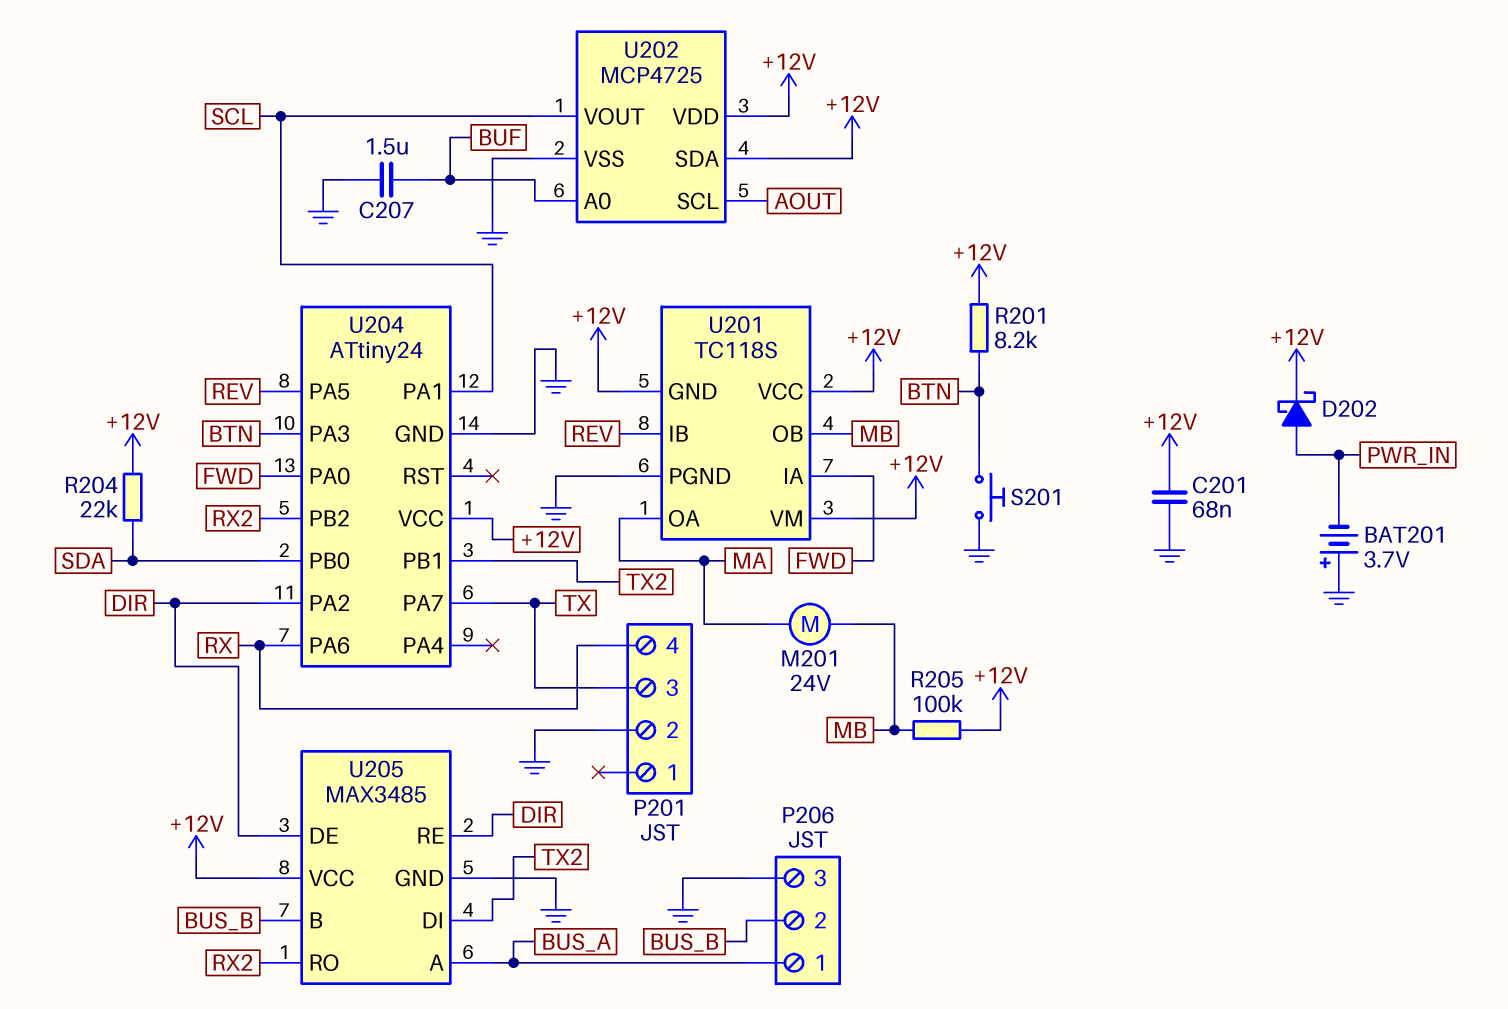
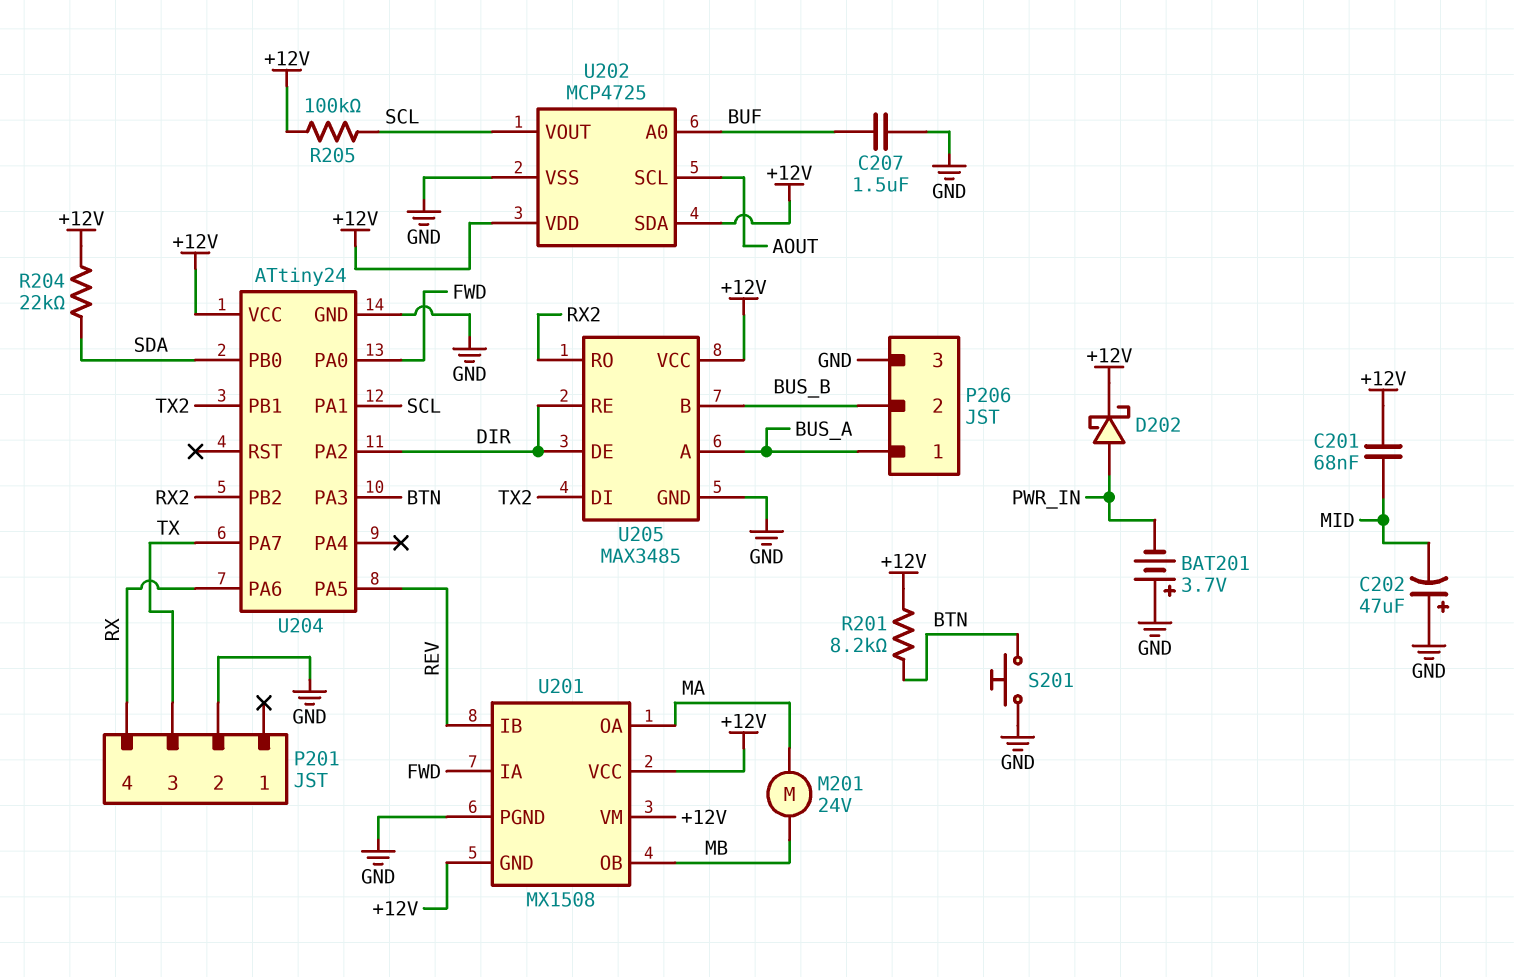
C201: 68nF (+12V, GND) -> 68nF (+12V, MID)
C202: none -> 47uF (plus GND, minus MID)
R205: 100k (+12V, MB) -> 100k (+12V, SCL)
U201: TC118S -> MX1508

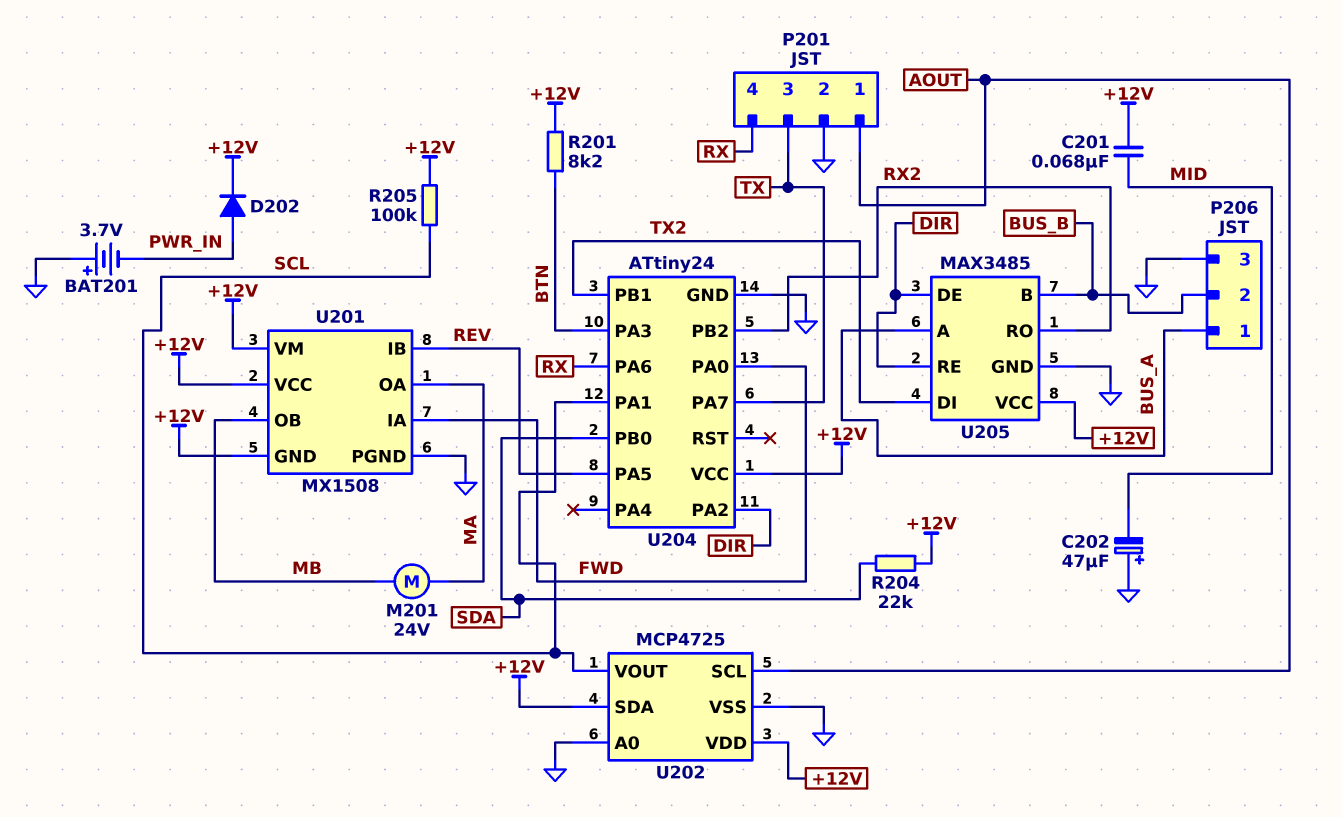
C207: 1.5uF (BUF, GND) -> none
D202: schottky (A PWR_IN, K +12V) -> diode (A PWR_IN, K +12V)
P201 pin 1: none -> AOUT
S201: button (BTN, GND) -> none
U202 pin A0: BUF -> GND

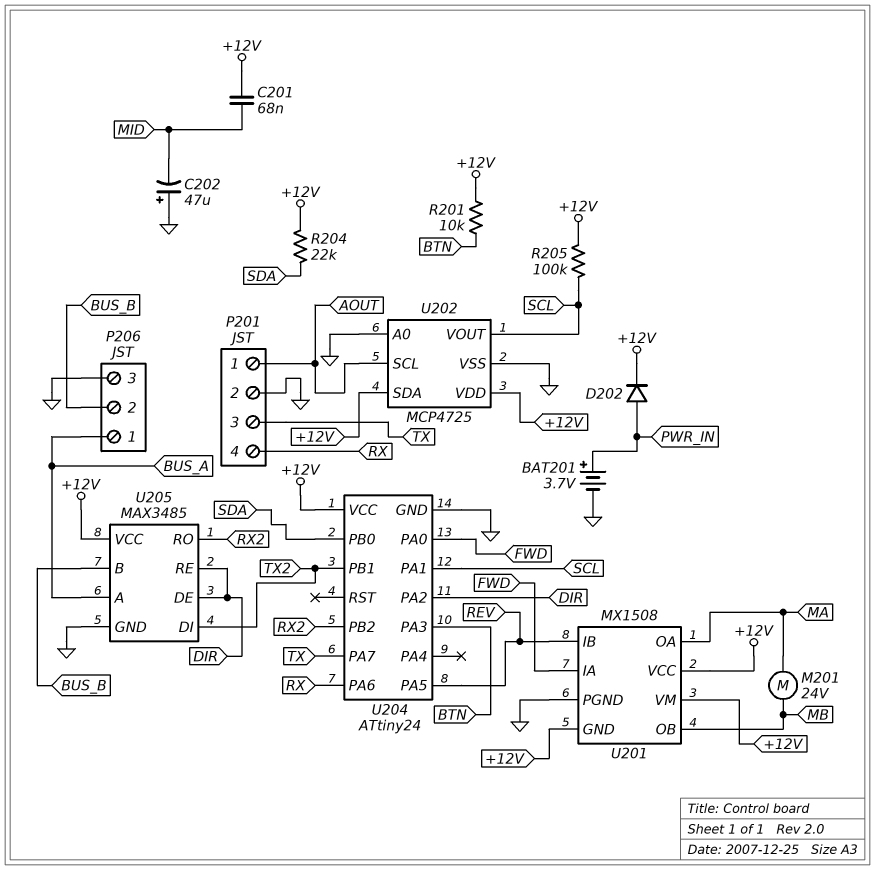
BAT201: 3.7V (plus GND, minus PWR_IN) -> 3.7V (plus PWR_IN, minus GND)
R201: 8.2k (+12V, BTN) -> 10k (+12V, BTN)

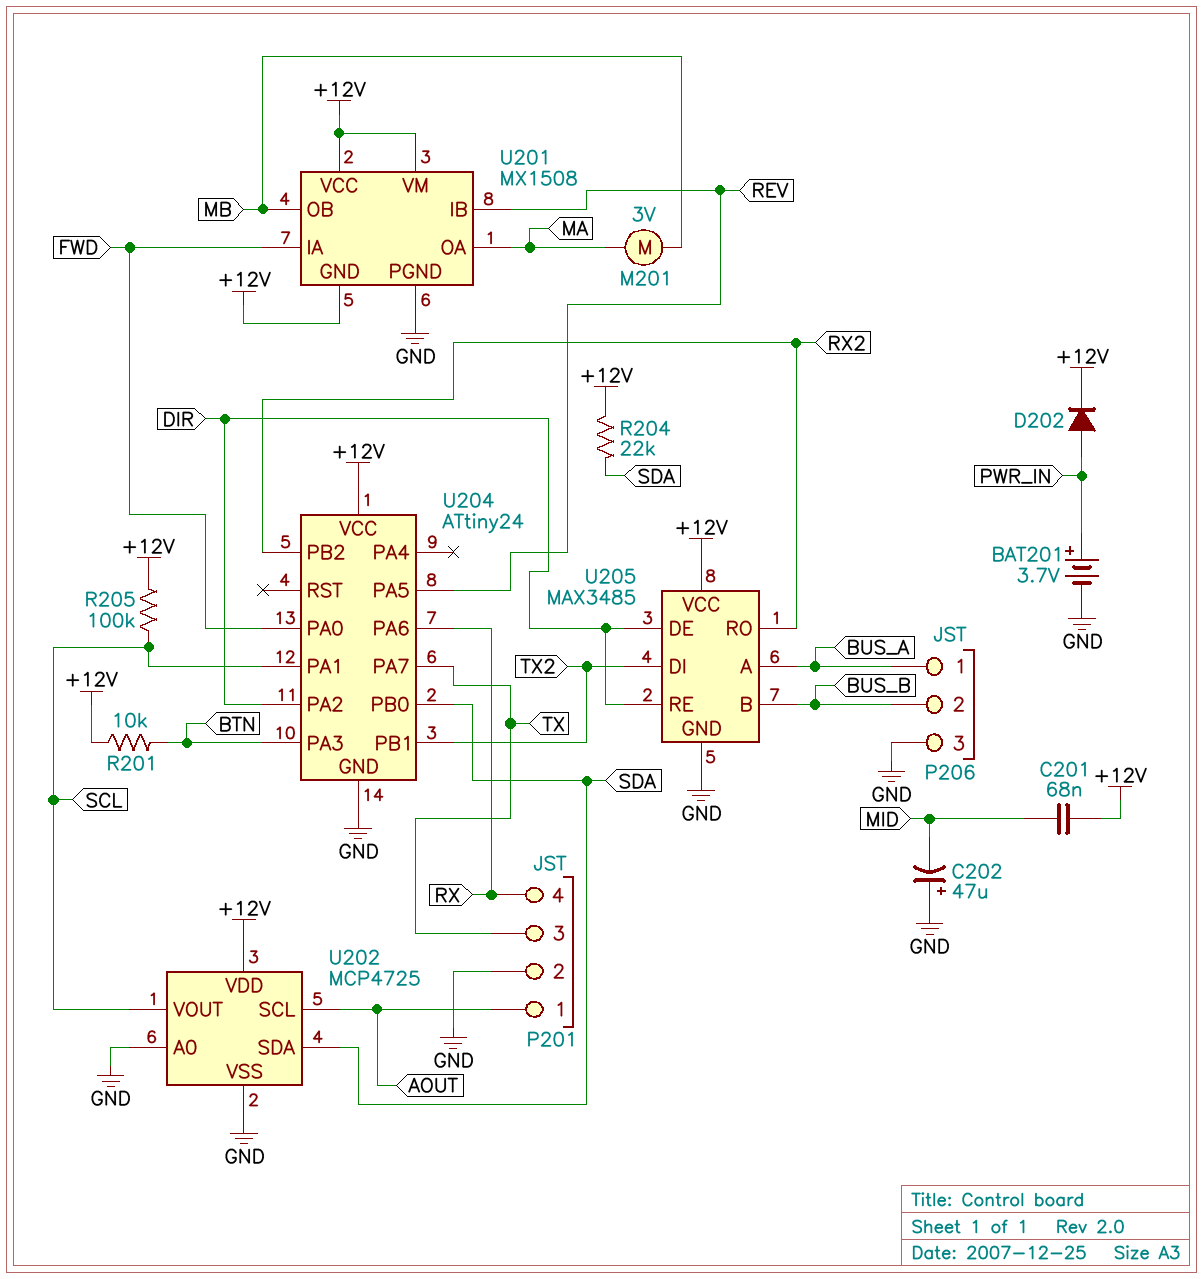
M201: motor 24V (MA, MB) -> motor 3V (MA, MB)
U202 pin SDA: +12V -> SDA

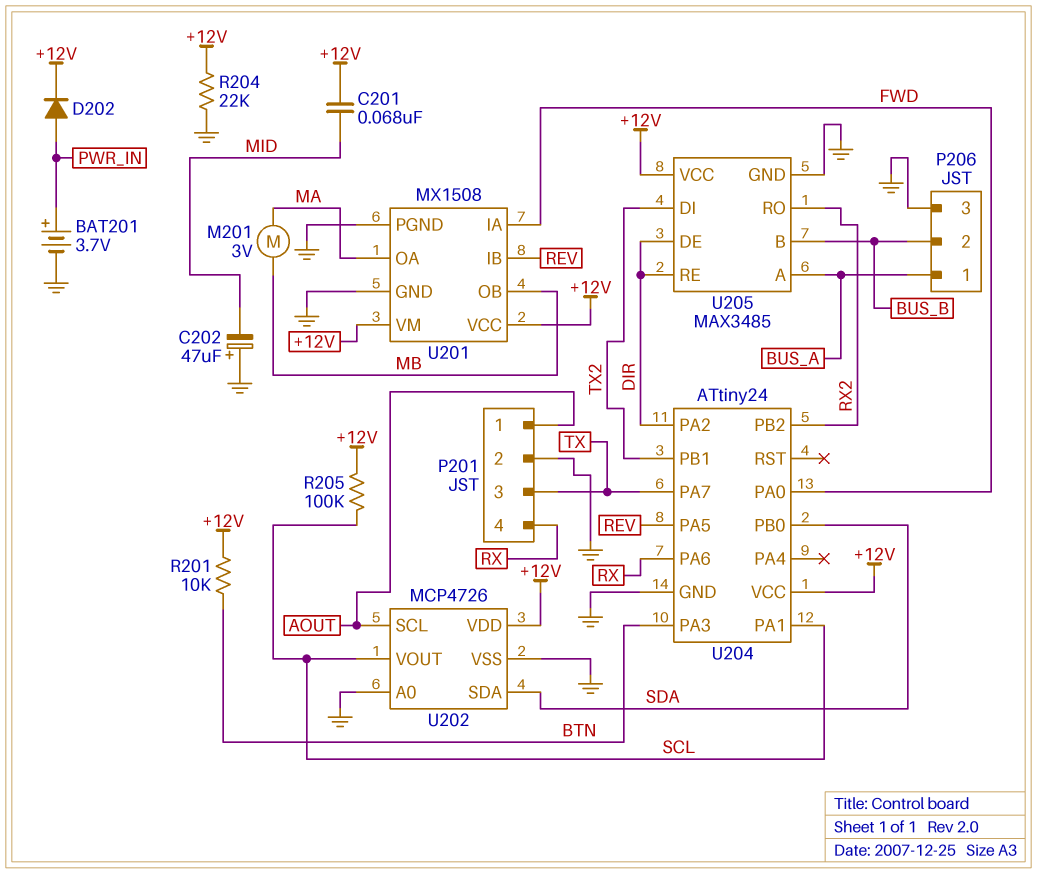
R204: 22k (+12V, SDA) -> 22k (+12V, GND)
U201 pin GND: +12V -> GND
U202: MCP4725 -> MCP4726

